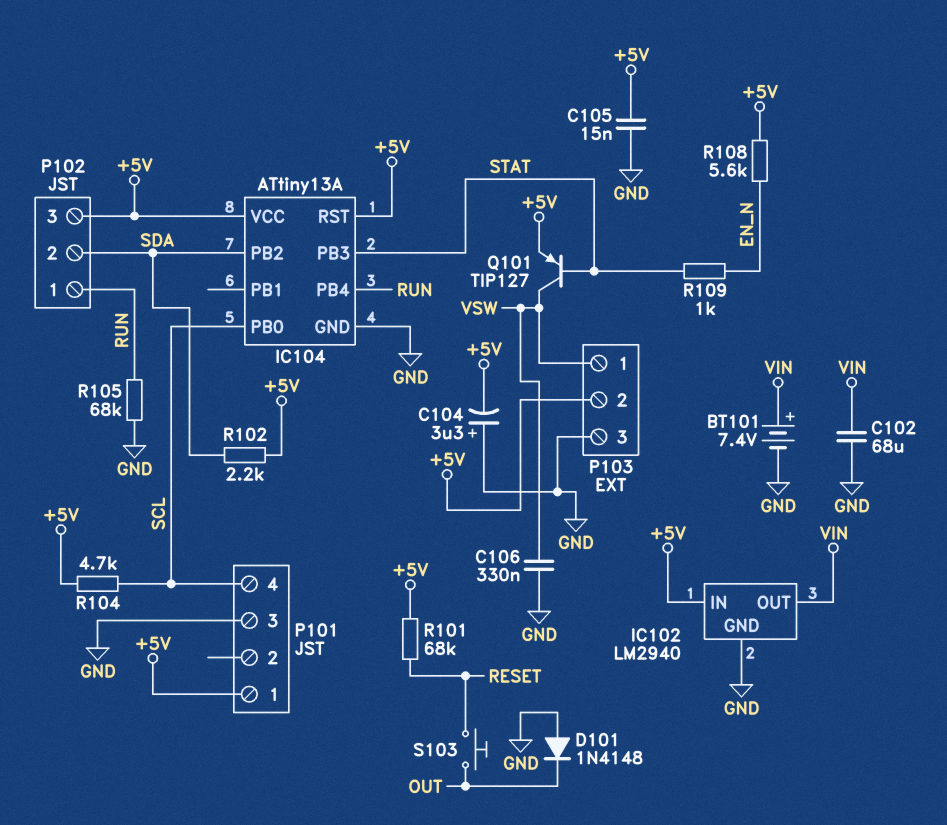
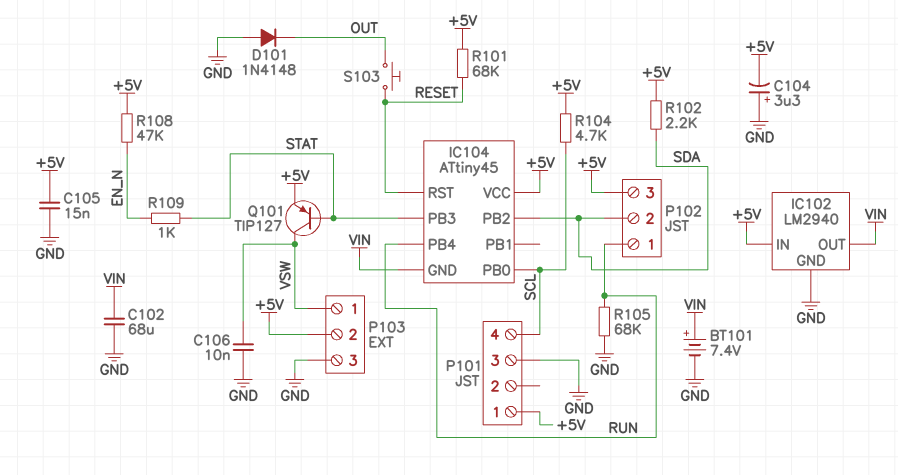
C106: 330nF (GND, VSW) -> 10nF (GND, VSW)
IC104: ATtiny13A -> ATtiny45
IC104 pin GND: GND -> VIN
IC104 pin RST: +5V -> RESET
R108: 5.6k (+5V, EN_N) -> 47k (+5V, EN_N)

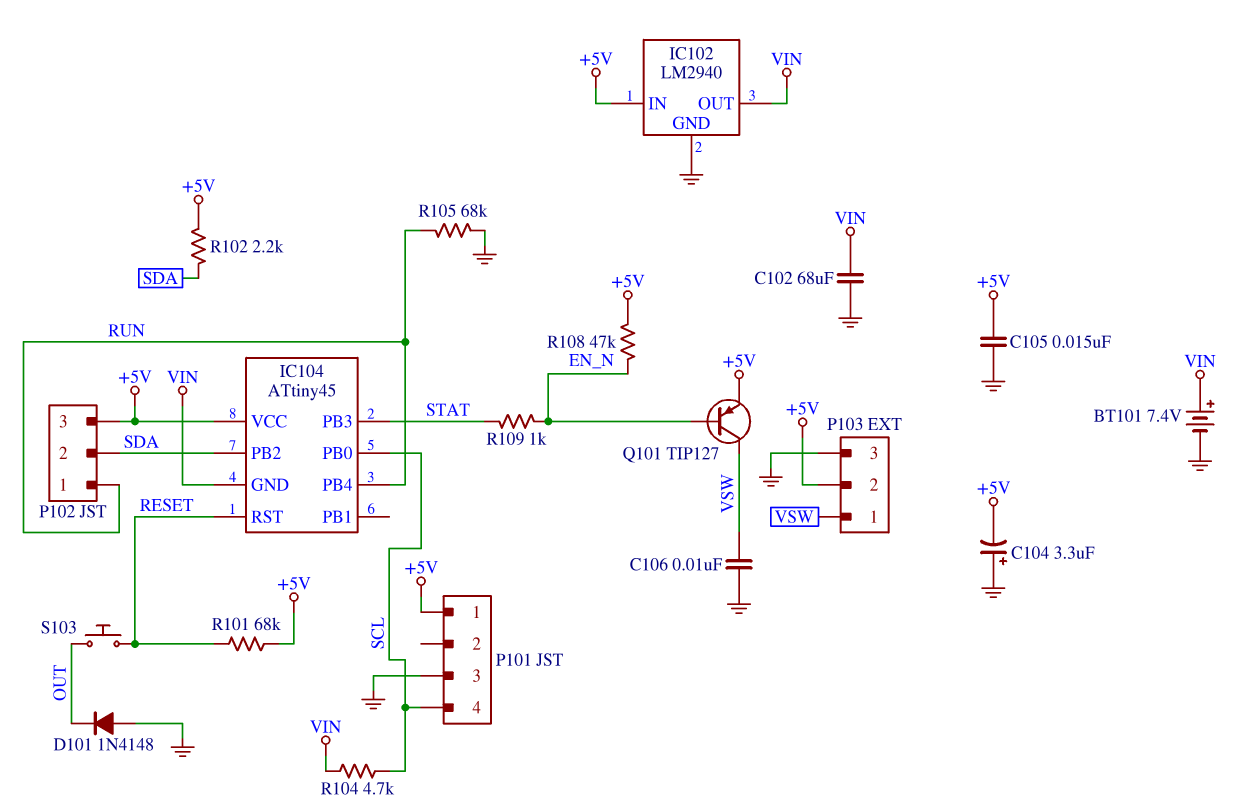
Q101: PNP TIP127 (B STAT, C VSW, E +5V) -> PNP TIP127 (B EN_N, C VSW, E +5V)
R104: 4.7k (+5V, SCL) -> 4.7k (SCL, VIN)

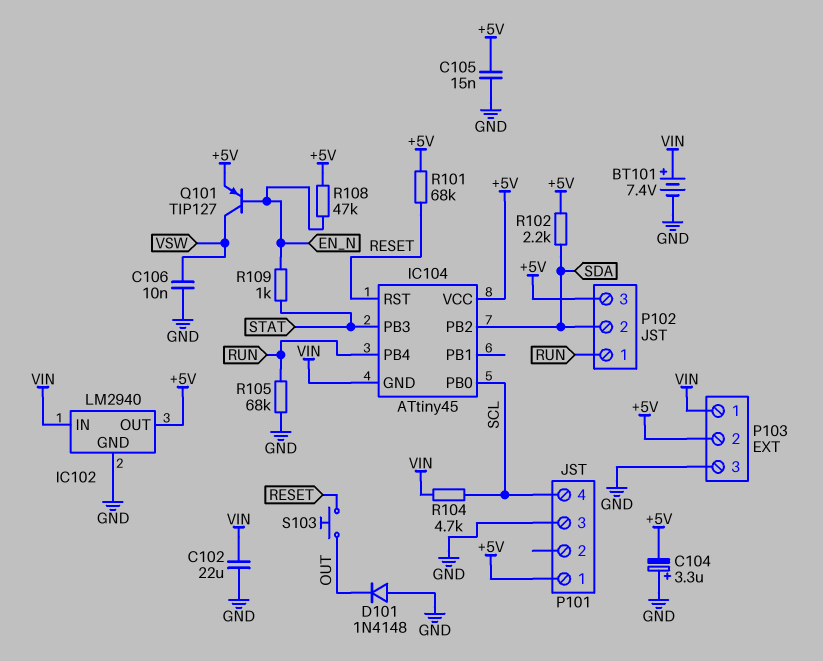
C102: 68uF (GND, VIN) -> 22uF (GND, VIN)
IC102 pin IN: +5V -> VIN
IC102 pin OUT: VIN -> +5V
P103 pin 1: VSW -> VIN

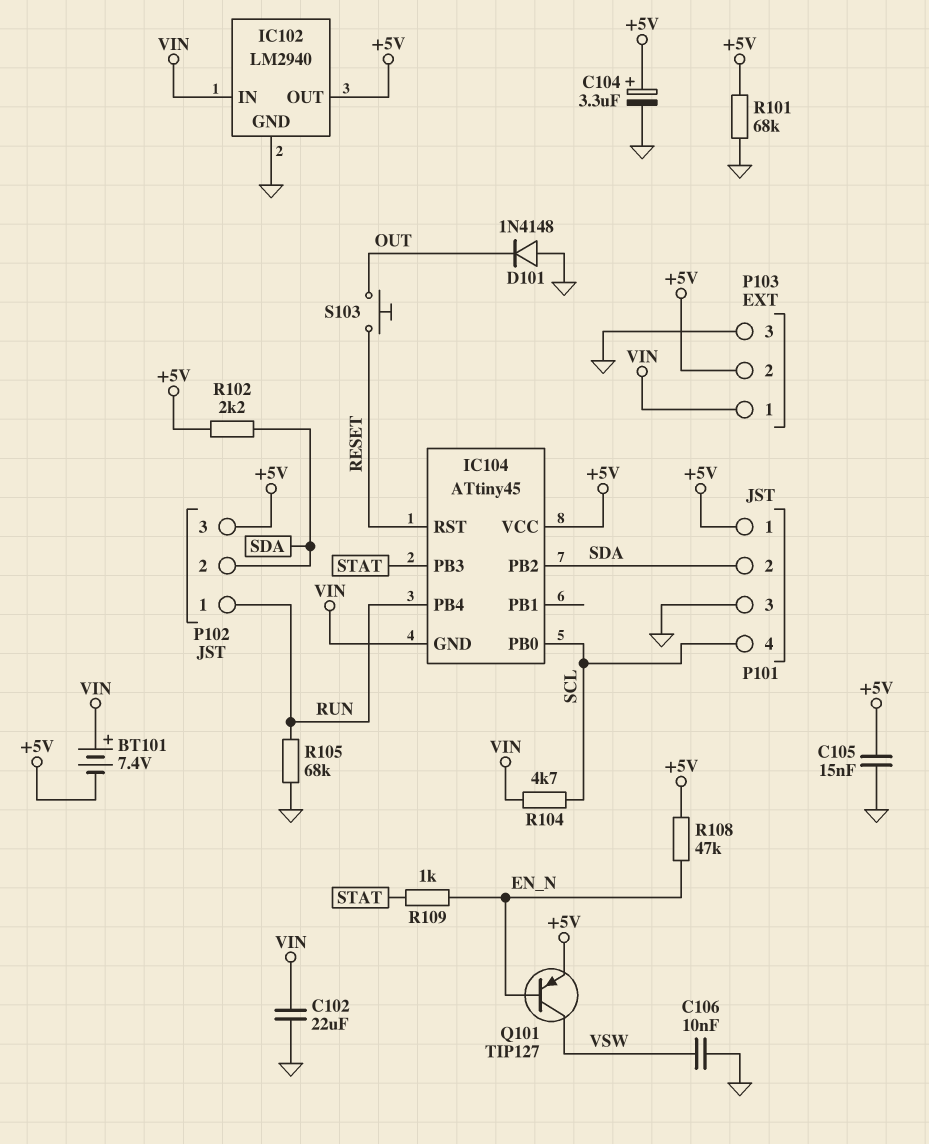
BT101: 7.4V (plus VIN, minus GND) -> 7.4V (plus VIN, minus +5V)
C104: 3.3uF (plus GND, minus +5V) -> 3.3uF (plus +5V, minus GND)
P101 pin 2: none -> SDA
R101: 68k (+5V, RESET) -> 68k (+5V, GND)

